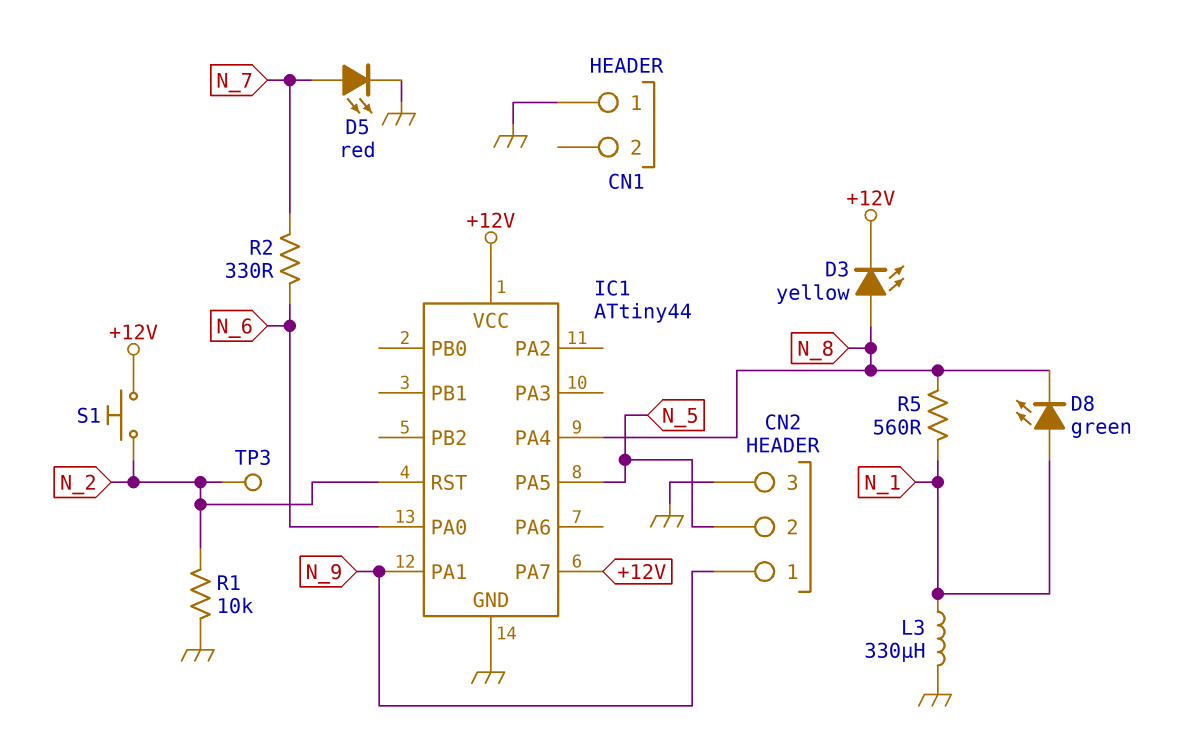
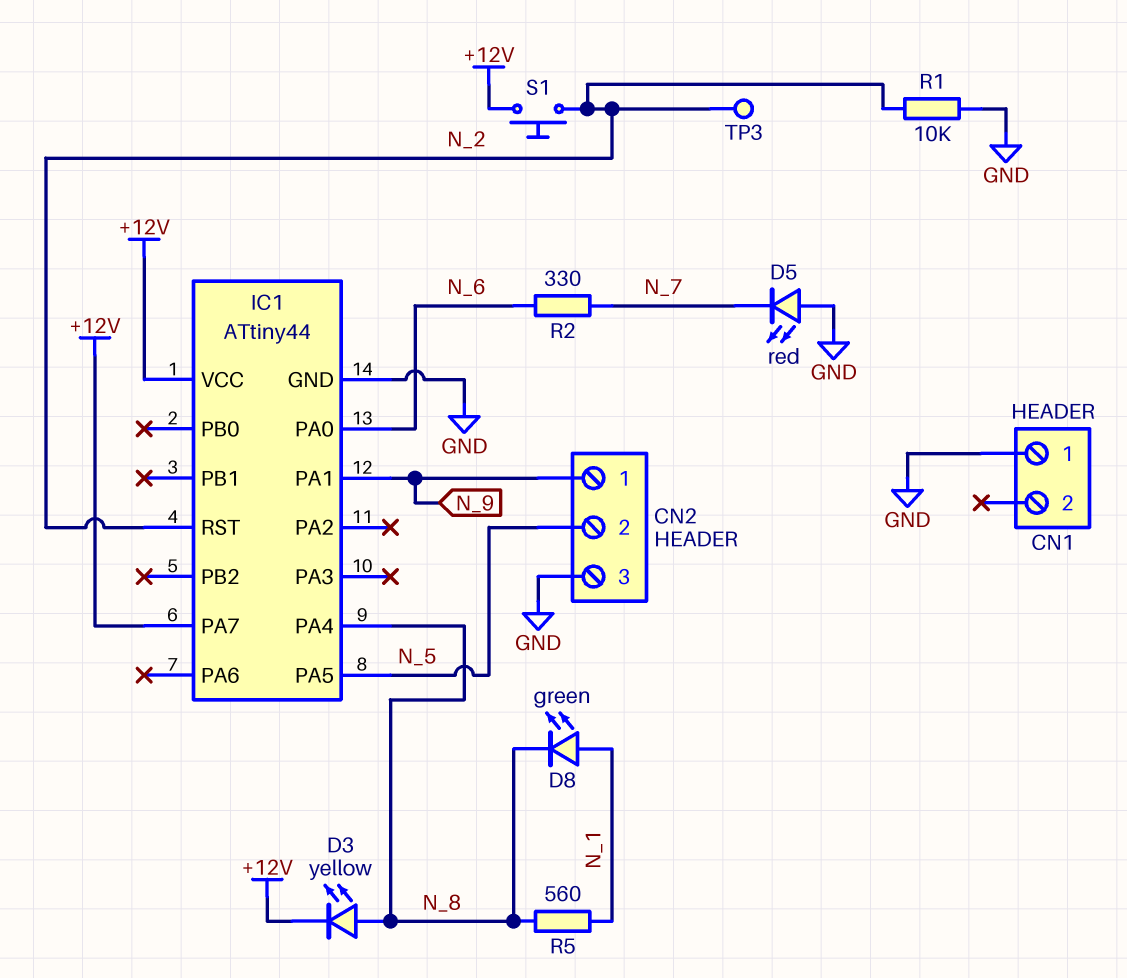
D5: LED red (A N_7, K GND) -> LED red (A GND, K N_7)
L3: 330uH (GND, N_1) -> none

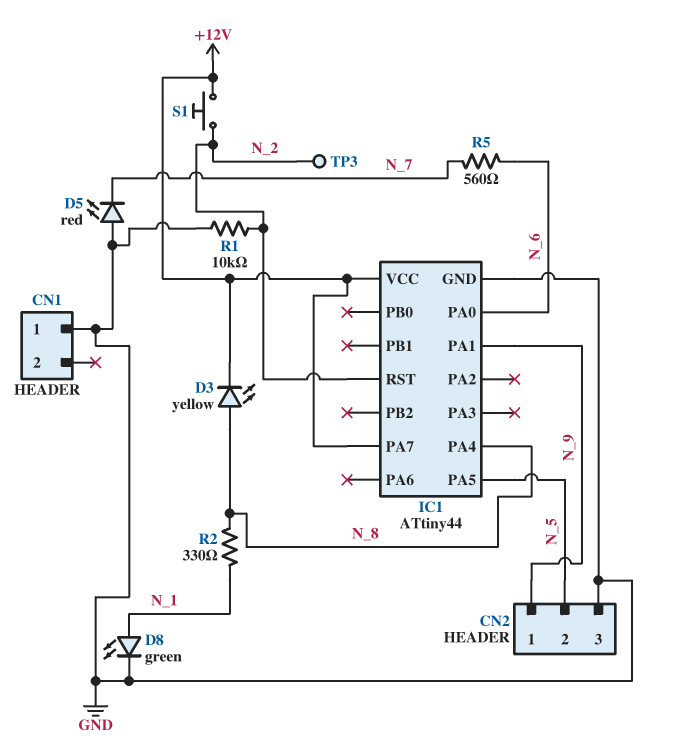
D8: LED green (A N_1, K N_8) -> LED green (A N_1, K GND)
R2: 330 (N_6, N_7) -> 330 (N_1, N_8)
R5: 560 (N_1, N_8) -> 560 (N_6, N_7)

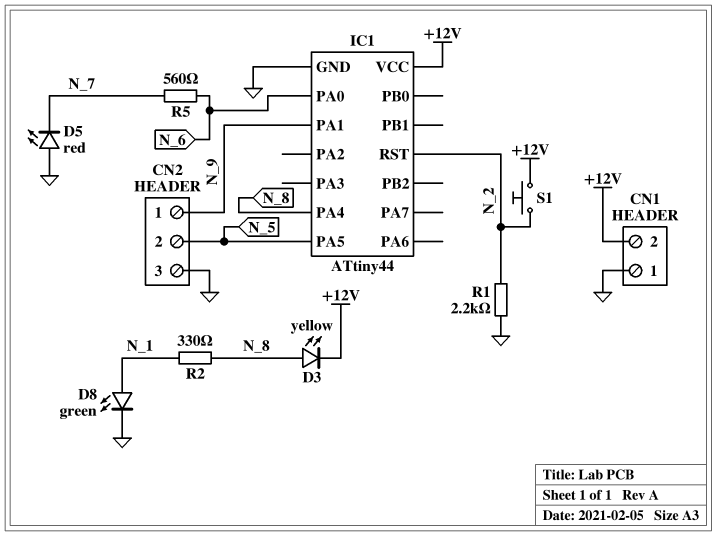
CN1 pin 2: none -> +12V
IC1 pin PA7: +12V -> none
R1: 10k (GND, N_2) -> 2.2k (GND, N_2)
TP3: test point (N_2) -> none

